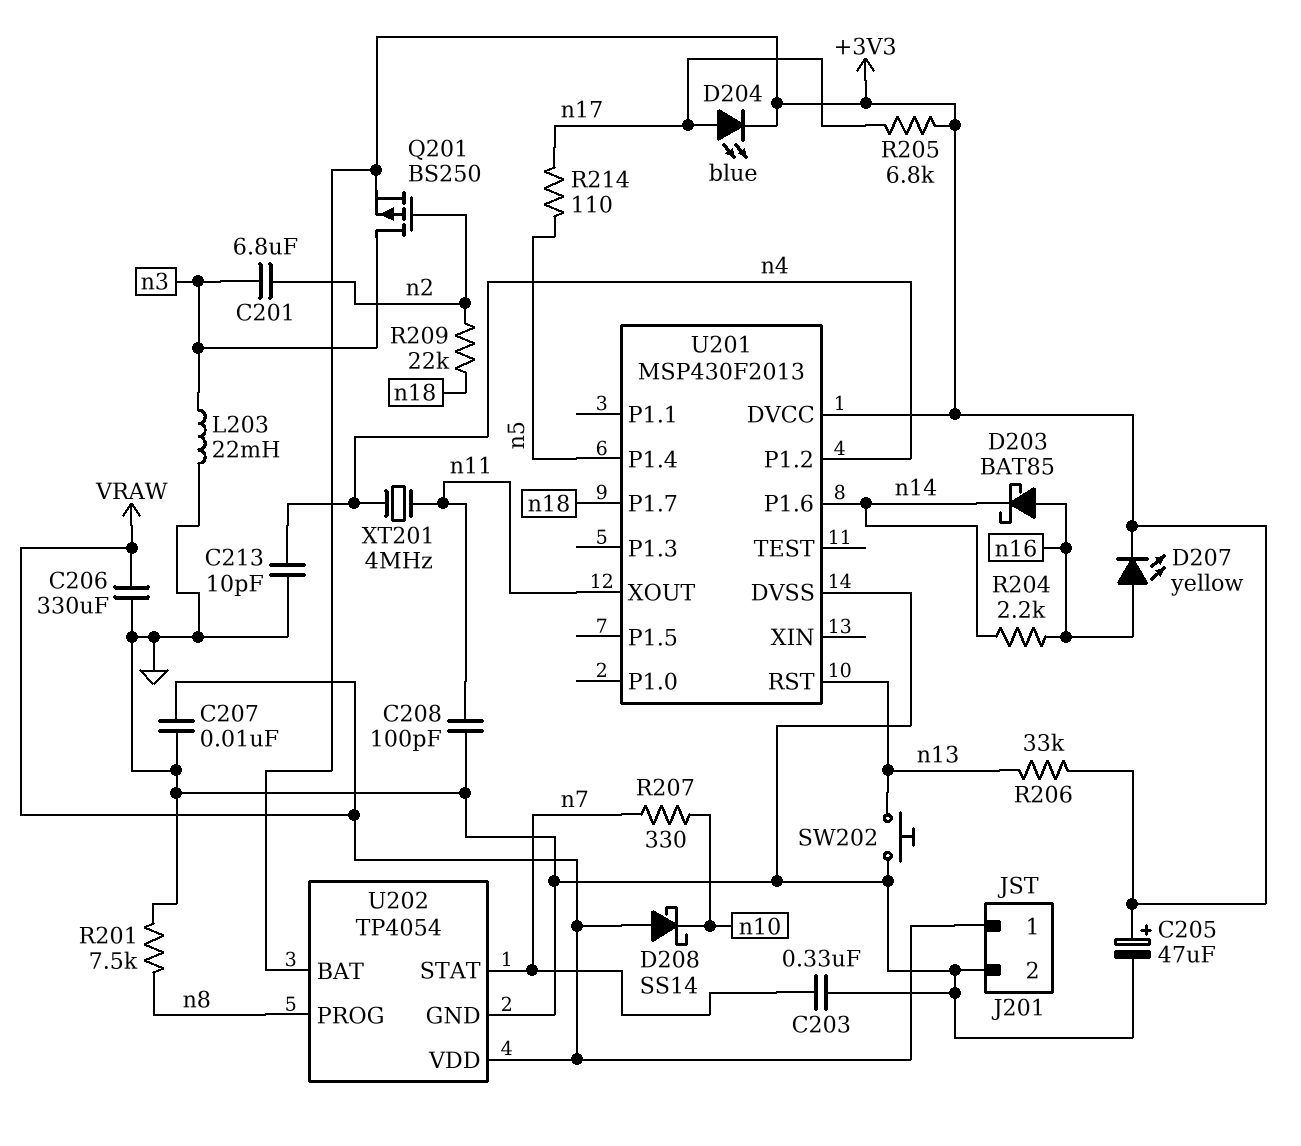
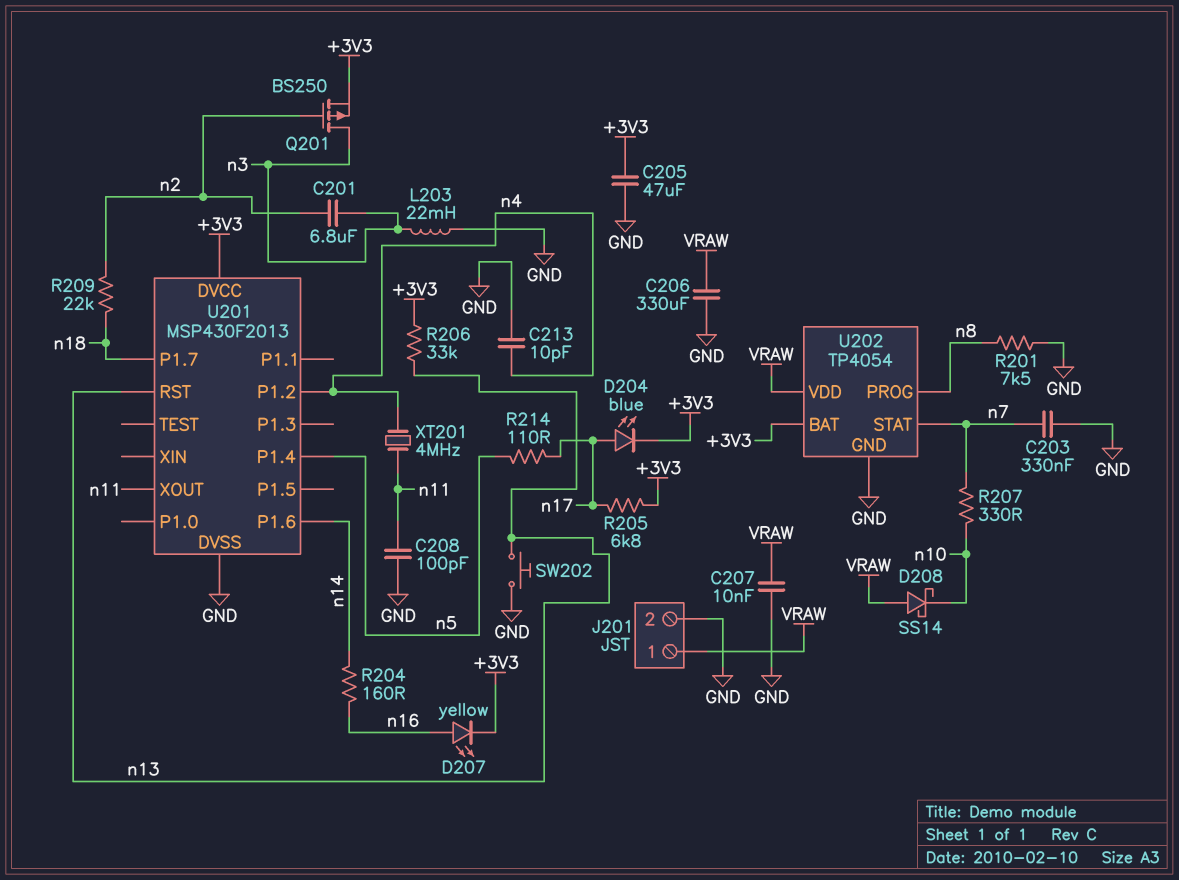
C205: 47uF (plus +3V3, minus GND) -> 47uF (+3V3, GND)
D203: schottky BAT85 (A n16, K n14) -> none
R204: 2.2k (n14, n16) -> 160 (n14, n16)

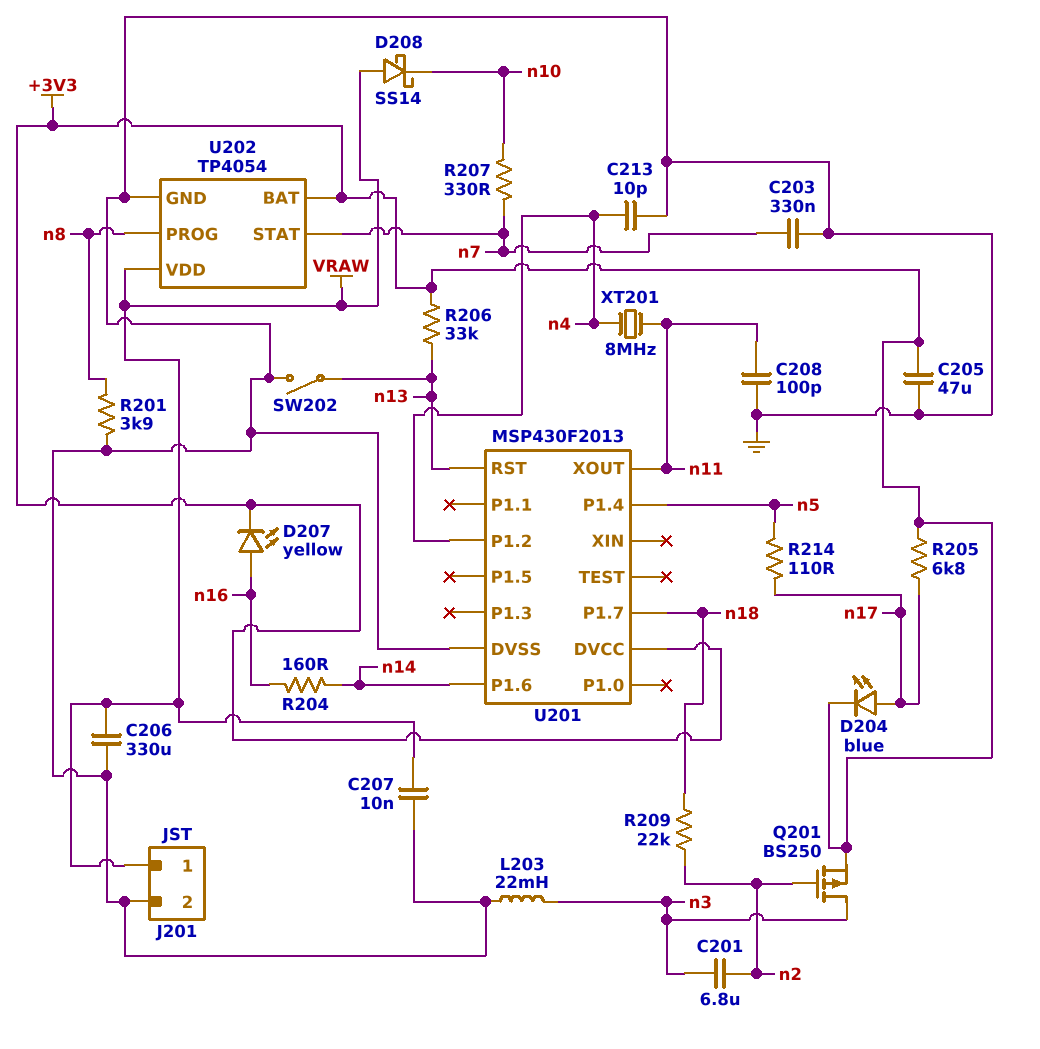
R201: 7.5k (GND, n8) -> 3.9k (GND, n8)
SW202: button (GND, n13) -> switch (GND, n13)
XT201: 4MHz (n4, n11) -> 8MHz (n4, n11)

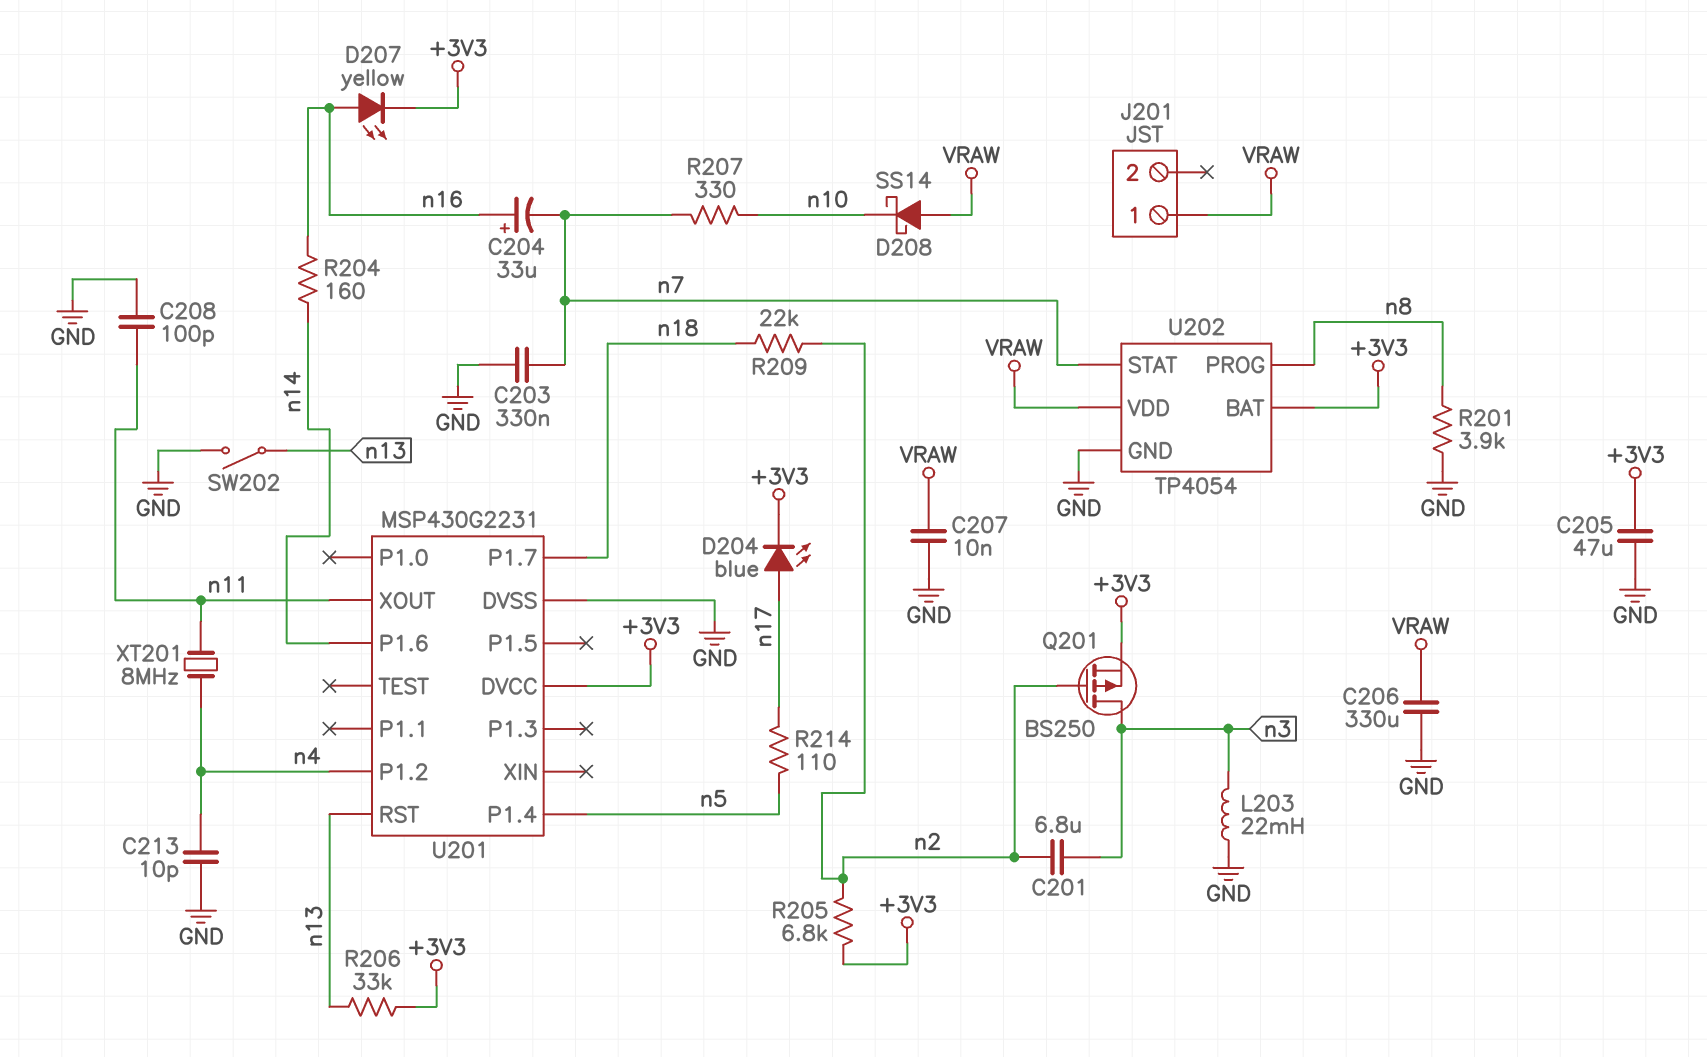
C204: none -> 33uF (plus n16, minus n7)
J201 pin 2: GND -> none
R205: 6.8k (+3V3, n17) -> 6.8k (+3V3, n2)
U201: MSP430F2013 -> MSP430G2231

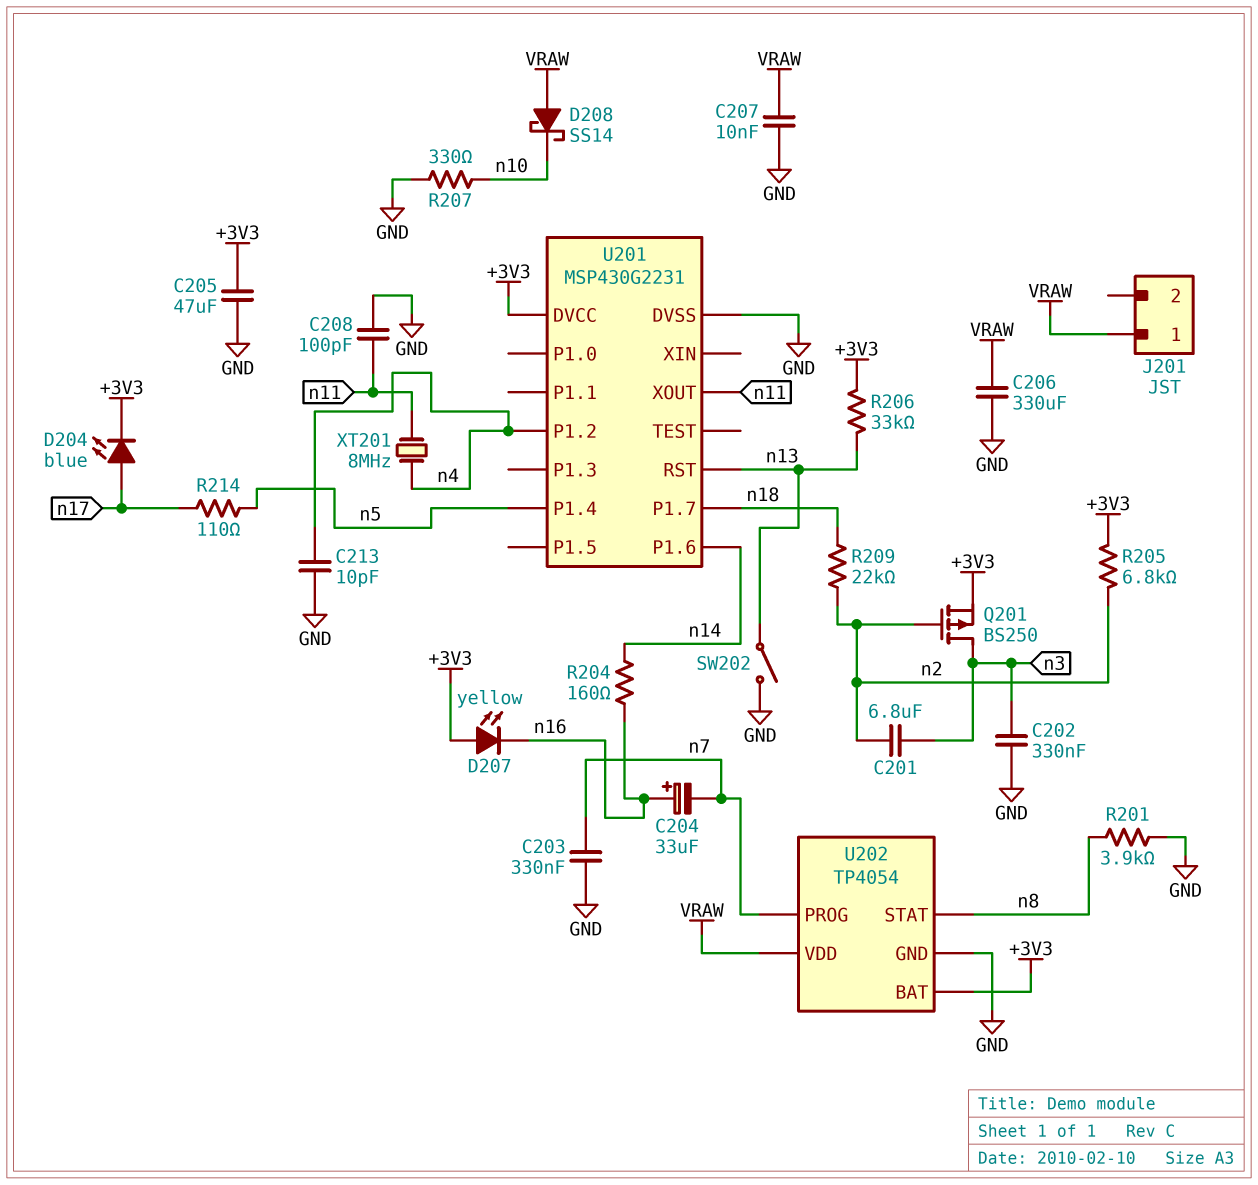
C202: none -> 330nF (GND, n3)
D207: LED yellow (A n16, K +3V3) -> LED yellow (A +3V3, K n16)
L203: 22mH (GND, n3) -> none
R207: 330 (n7, n10) -> 330 (GND, n10)
U202 pin PROG: n8 -> n7
U202 pin STAT: n7 -> n8

